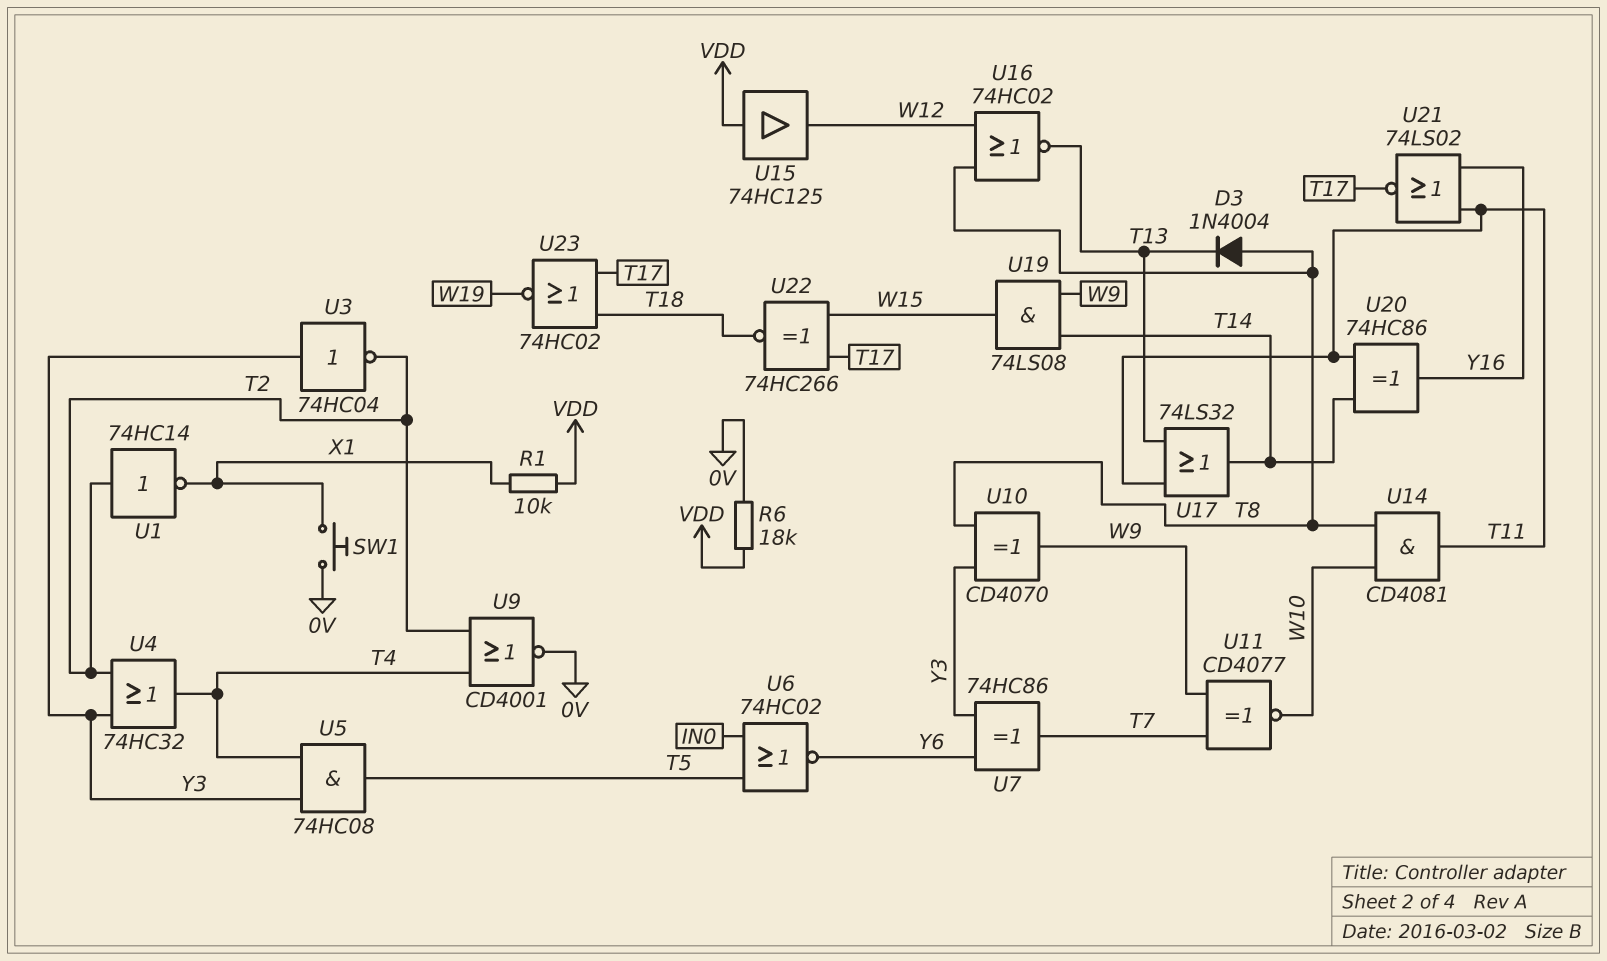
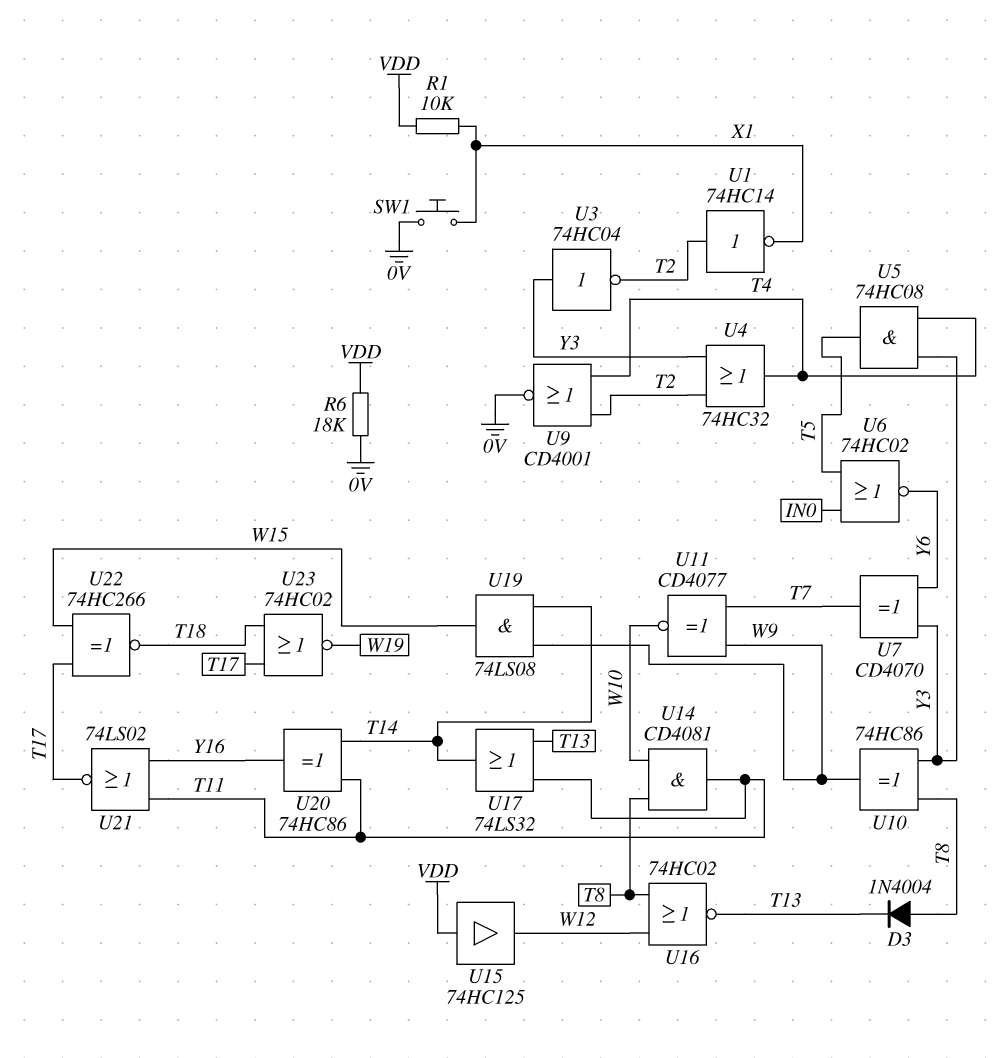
U7: XOR 74HC86 (in Y3, in Y6, out T7) -> XOR CD4070 (in Y3, in Y6, out T7)
U10: XOR CD4070 (in T8, in Y3, out W9) -> XOR 74HC86 (in T8, in Y3, out W9)

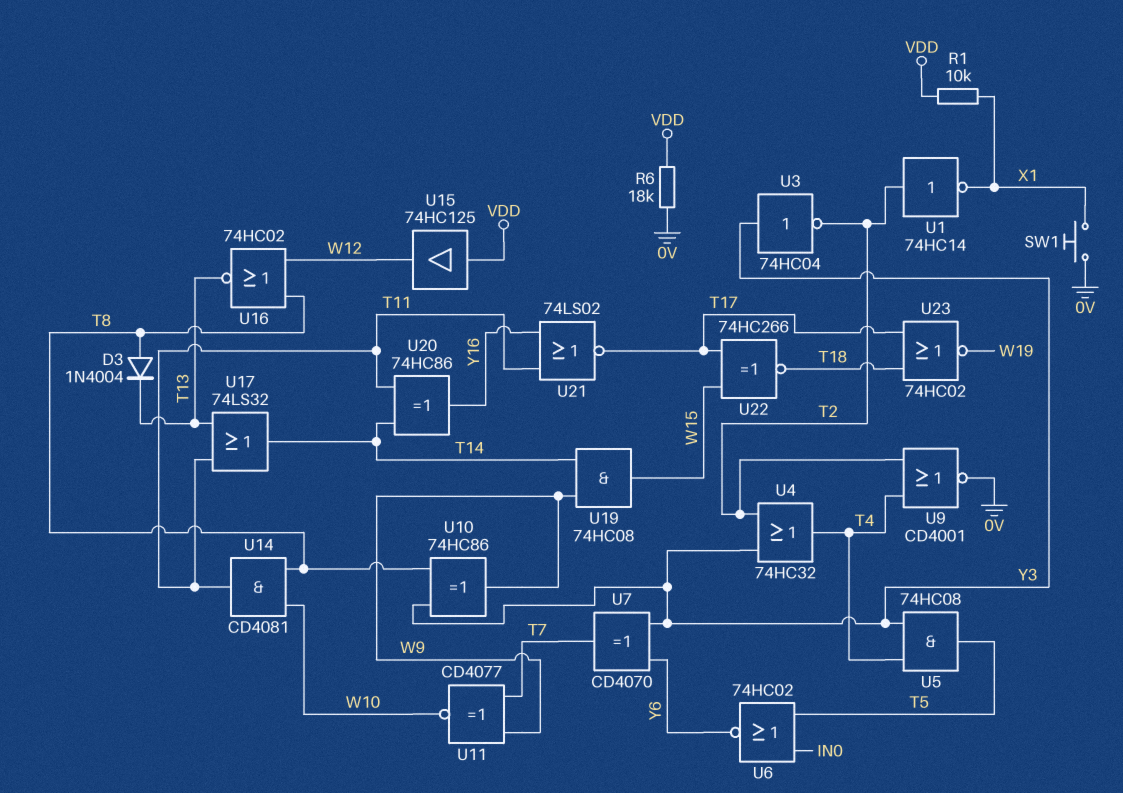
U19: AND 74LS08 (in T14, in W9, out W15) -> AND 74HC08 (in T14, in W9, out W15)

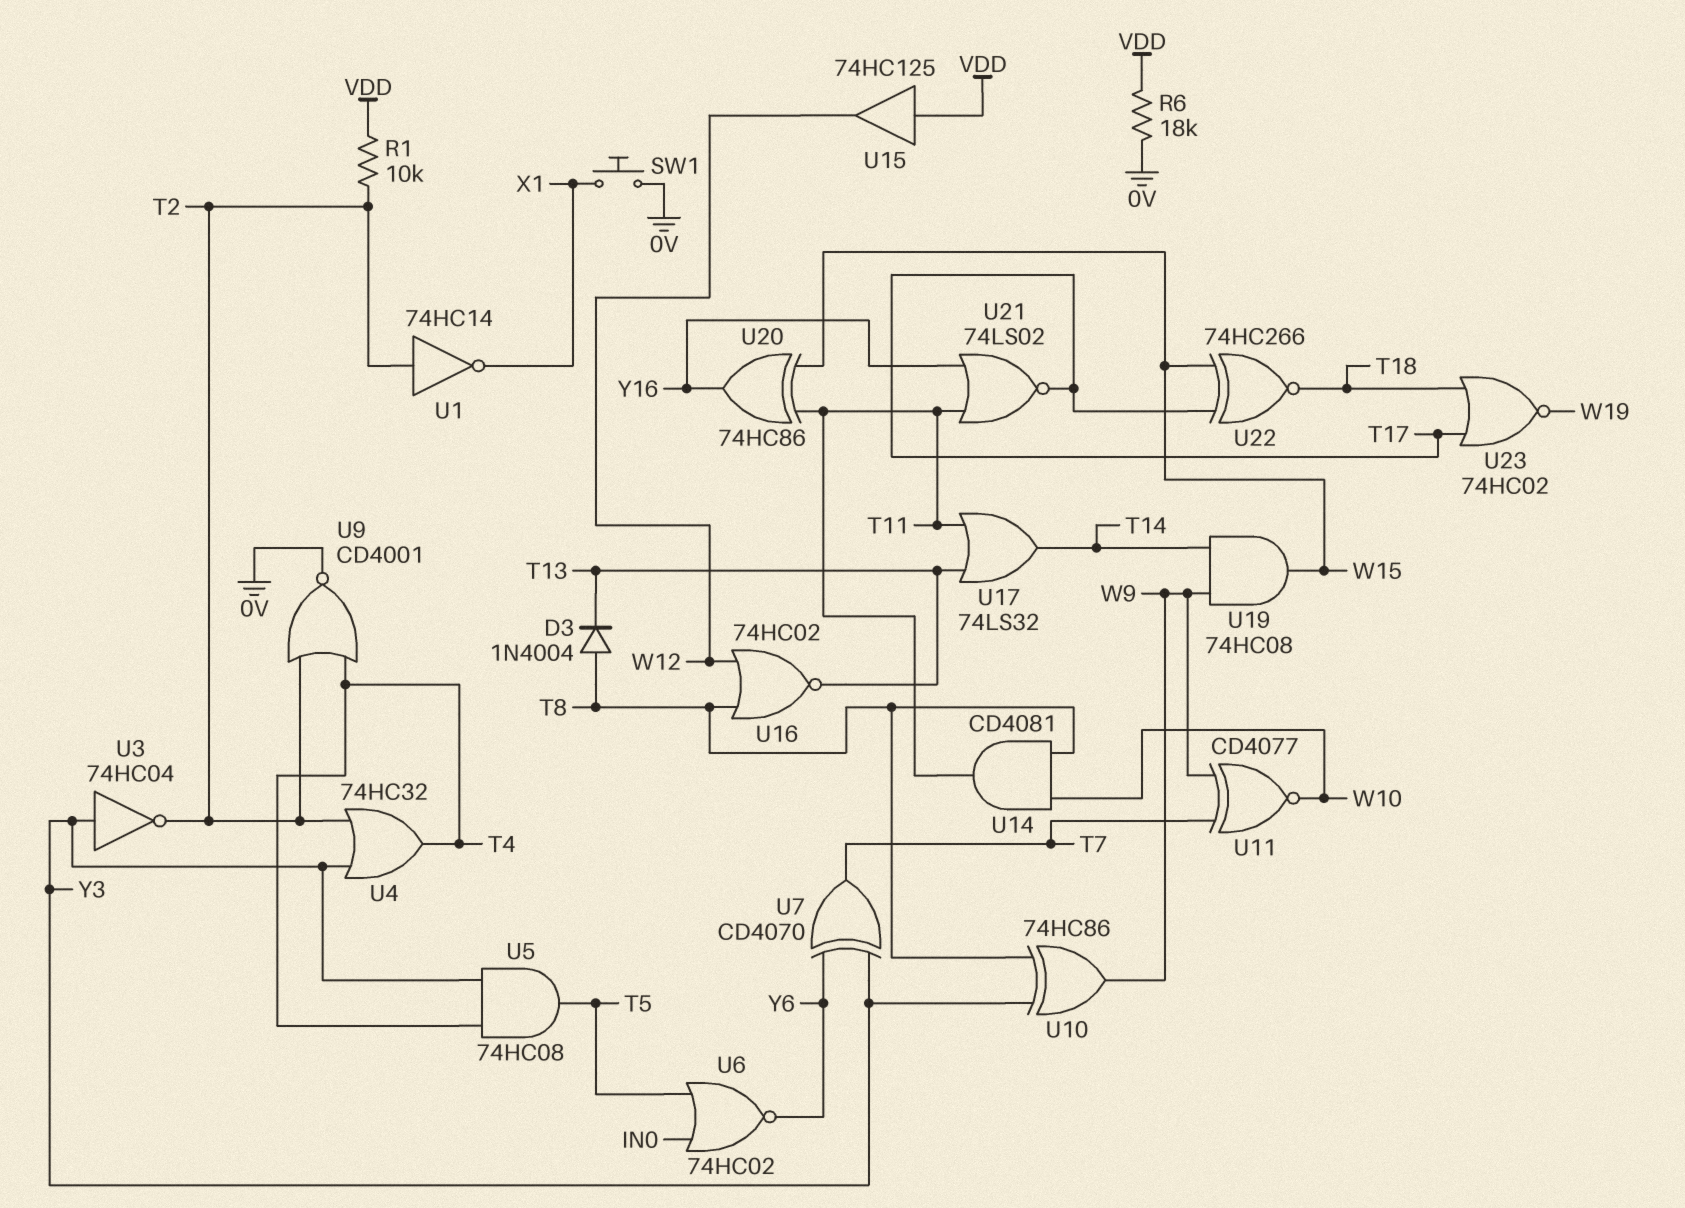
R1: 10k (VDD, X1) -> 10k (T2, VDD)
U20: XOR 74HC86 (in T11, in T14, out Y16) -> XOR 74HC86 (in T11, in W15, out Y16)

